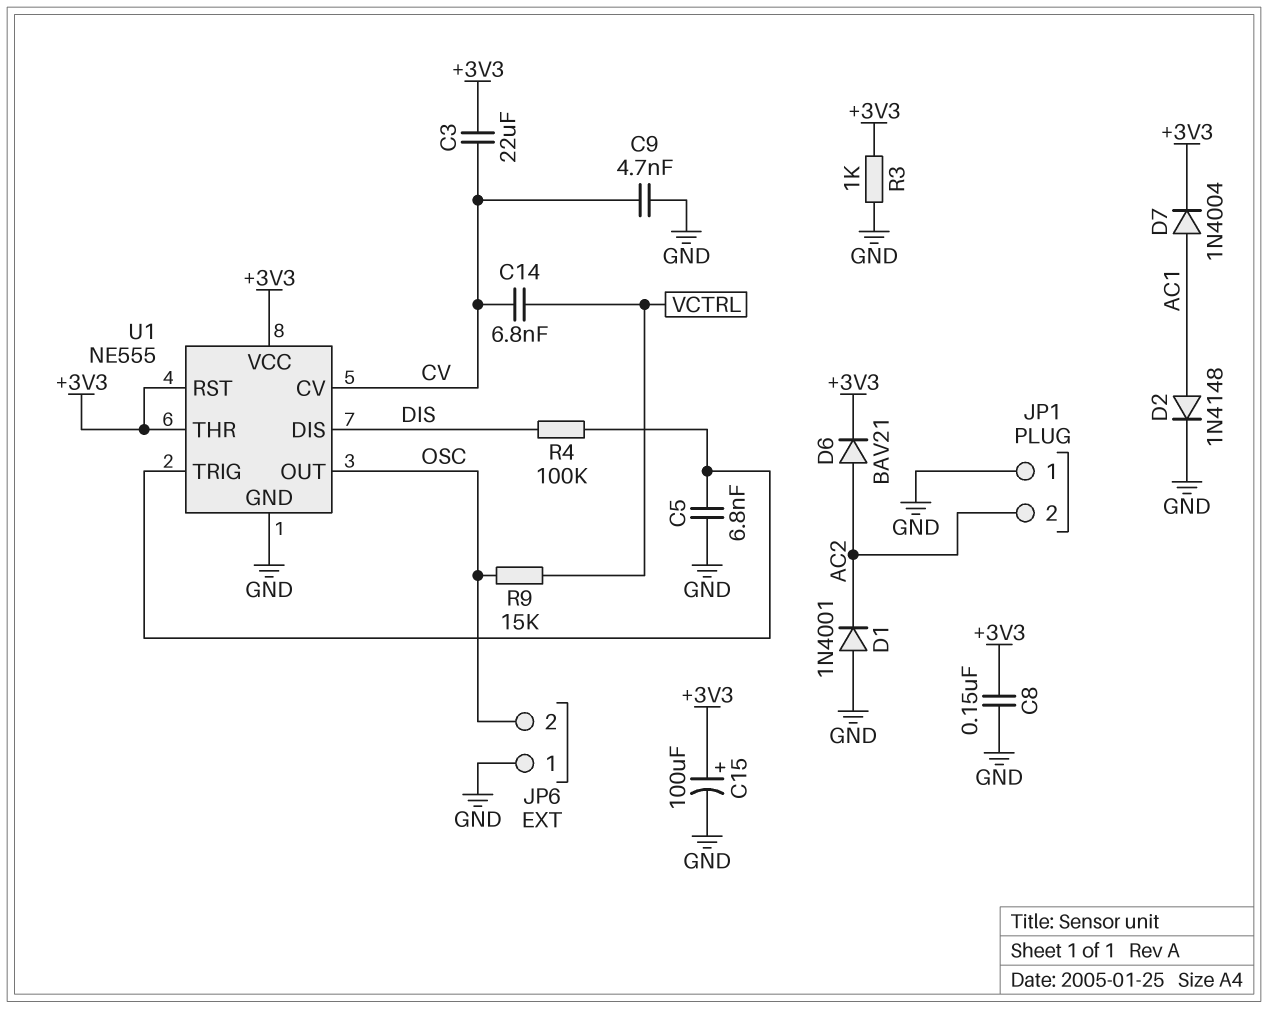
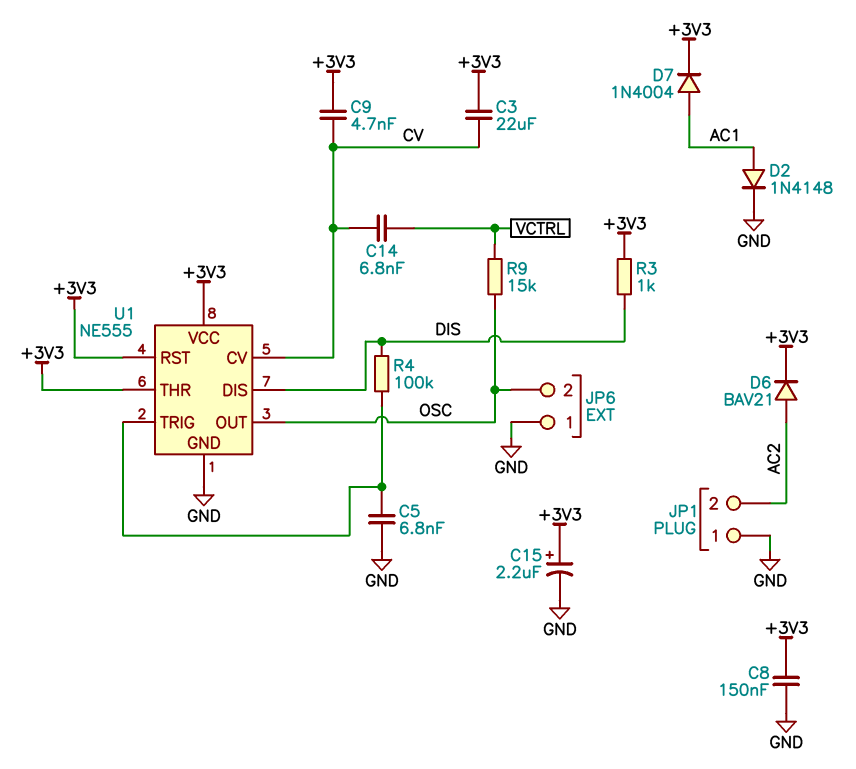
C9: 4.7nF (CV, GND) -> 4.7nF (+3V3, CV)
C15: 100uF (plus +3V3, minus GND) -> 2.2uF (plus +3V3, minus GND)
D1: diode 1N4001 (A GND, K AC2) -> none
R3: 1k (+3V3, GND) -> 1k (+3V3, DIS)

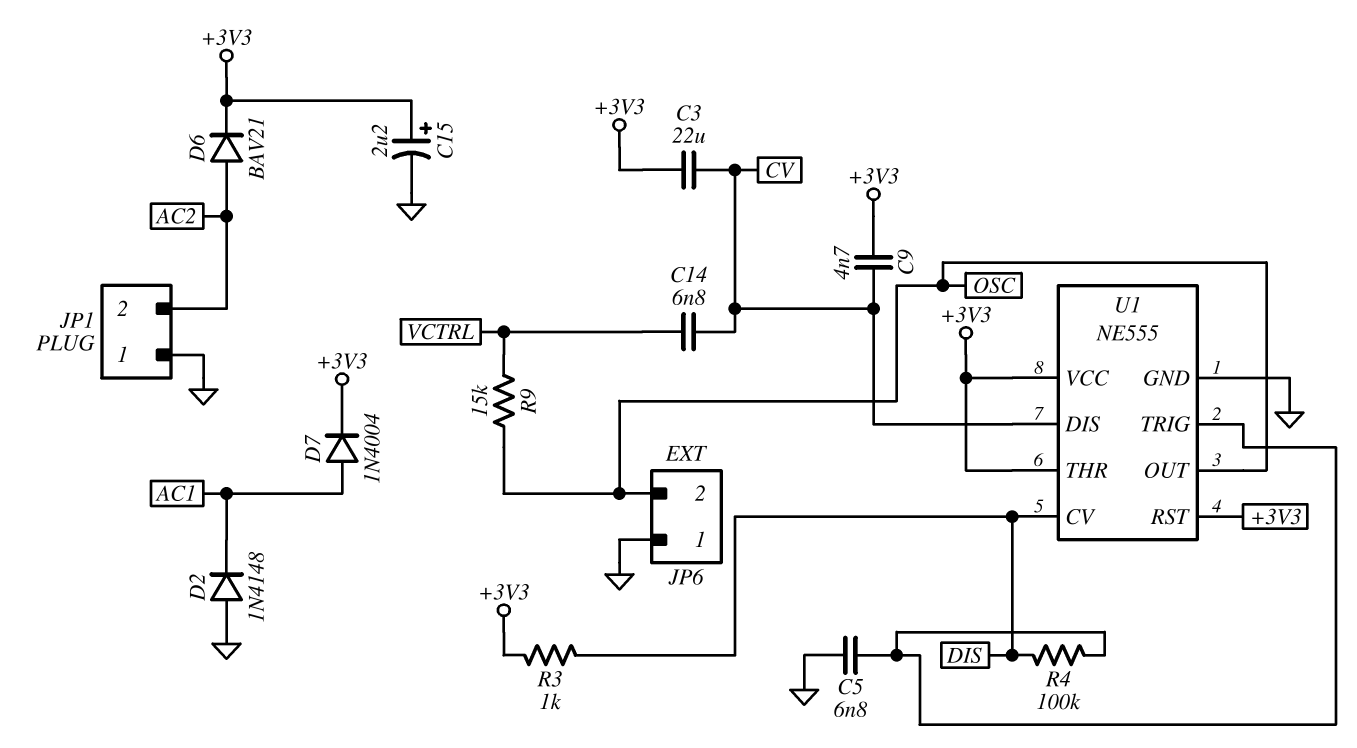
C8: 150nF (+3V3, GND) -> none
D2: diode 1N4148 (A AC1, K GND) -> diode 1N4148 (A GND, K AC1)
U1 pin CV: CV -> DIS
U1 pin DIS: DIS -> CV

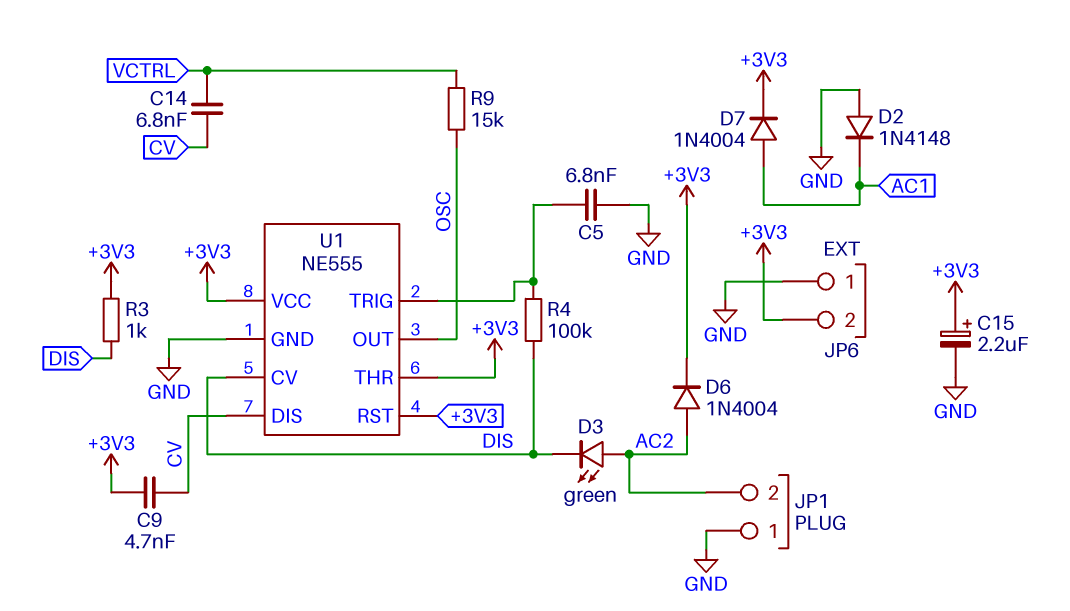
C3: 22uF (+3V3, CV) -> none
D3: none -> LED green (A AC2, K DIS)
D6: diode BAV21 (A AC2, K +3V3) -> diode 1N4004 (A AC2, K +3V3)
JP6 pin 2: OSC -> +3V3

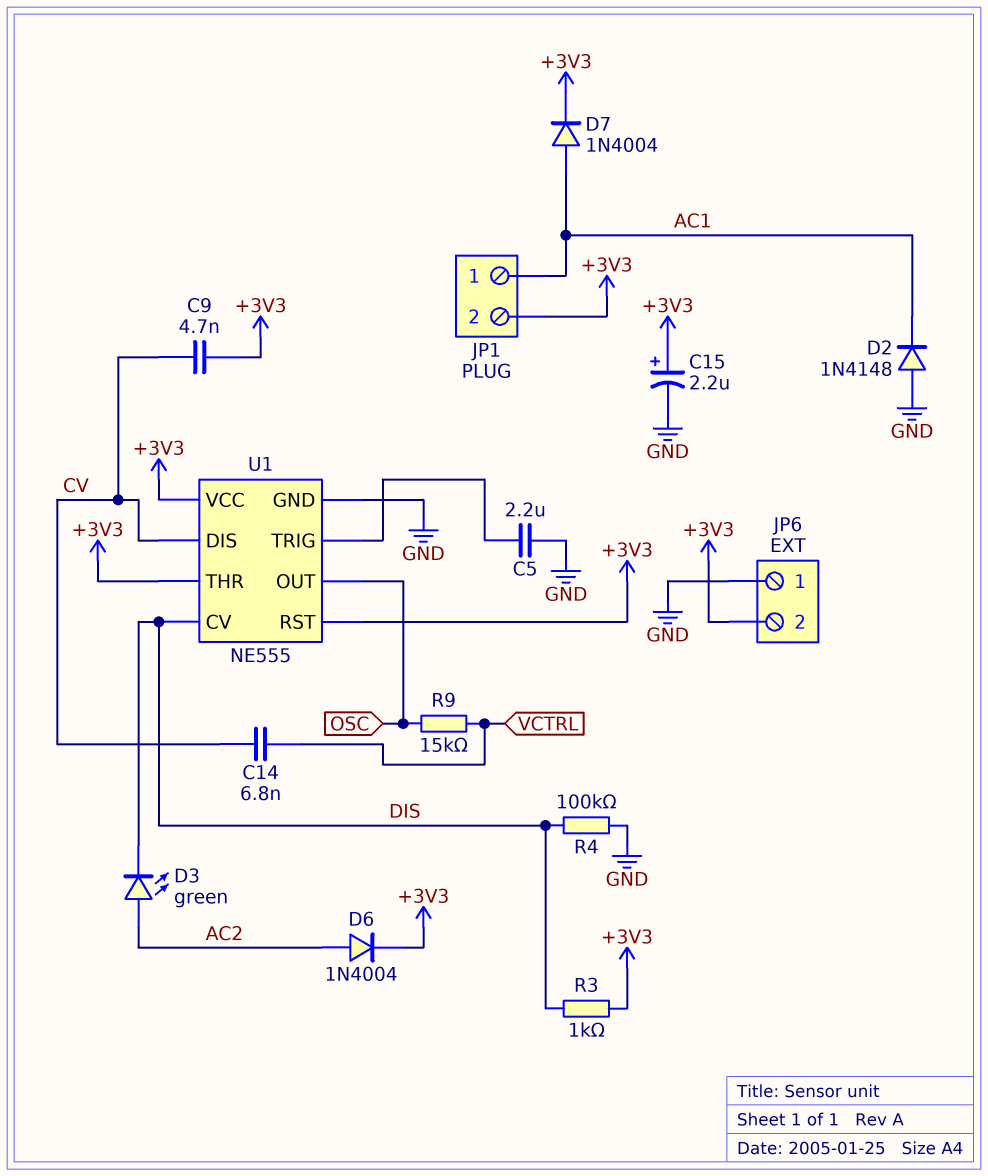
C5: 6.8nF (GND, U1/TRIG) -> 2.2uF (GND, U1/TRIG)
JP1 pin 1: GND -> AC1
JP1 pin 2: AC2 -> +3V3
R4: 100k (DIS, U1/TRIG) -> 100k (DIS, GND)

